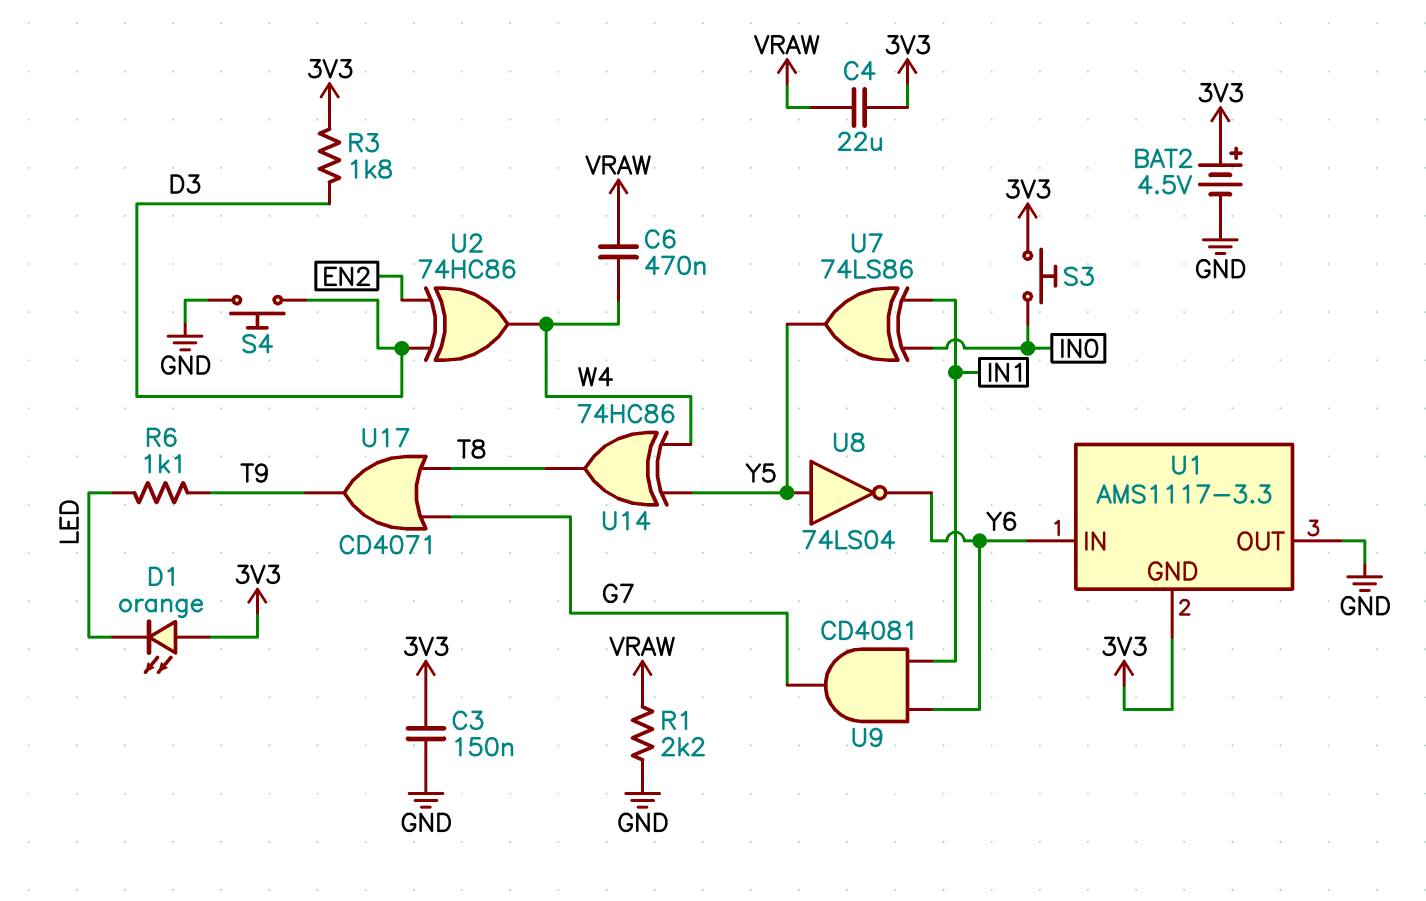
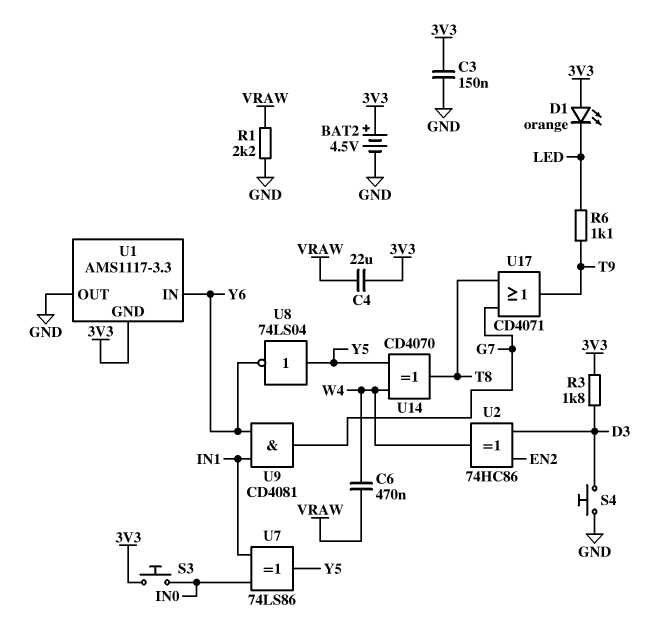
U14: XOR 74HC86 (in W4, in Y5, out T8) -> XOR CD4070 (in W4, in Y5, out T8)

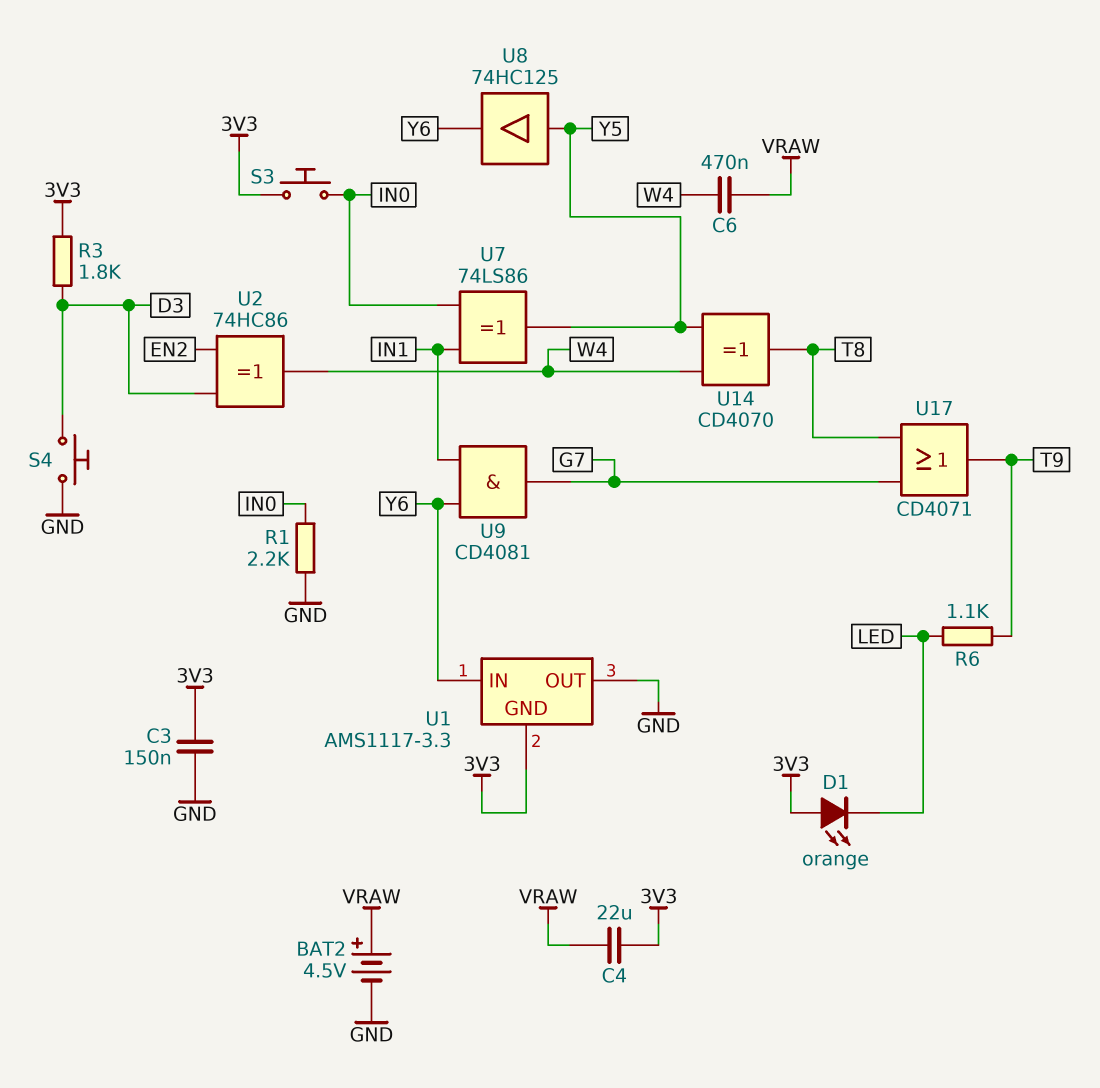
BAT2: 4.5V (plus 3V3, minus GND) -> 4.5V (plus VRAW, minus GND)
R1: 2.2k (GND, VRAW) -> 2.2k (GND, IN0)
U8: NOT 74LS04 (in Y5, out Y6) -> buffer 74HC125 (in Y5, out Y6)

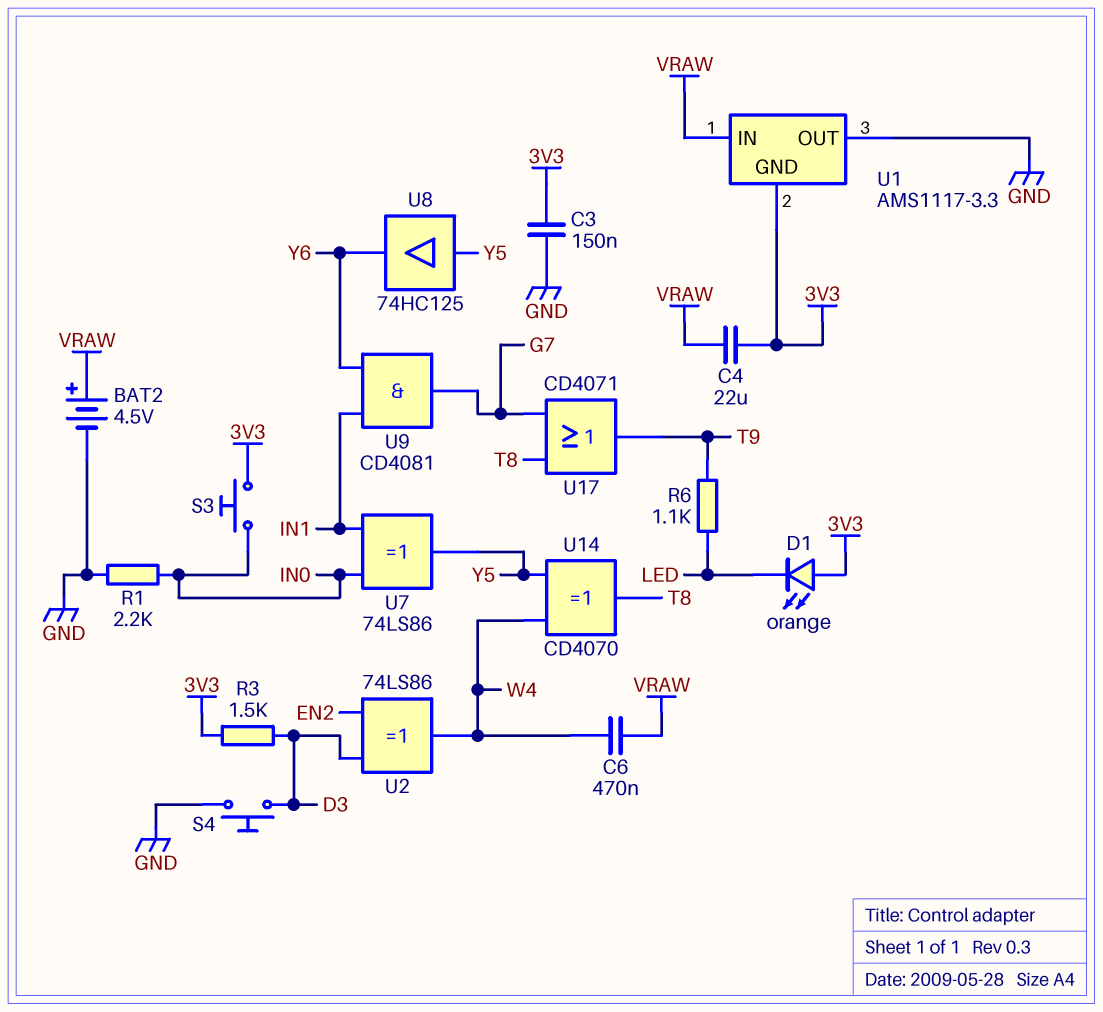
R3: 1.8k (3V3, D3) -> 1.5k (3V3, D3)
U1 pin IN: Y6 -> VRAW
U2: XOR 74HC86 (in D3, in EN2, out W4) -> XOR 74LS86 (in D3, in EN2, out W4)

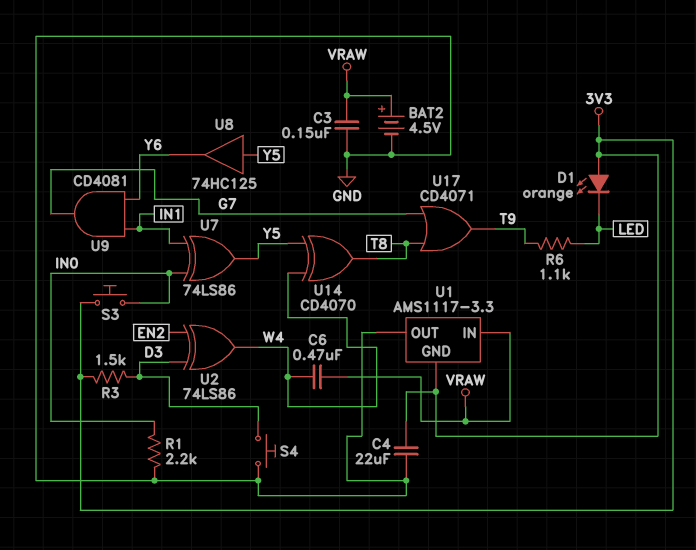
C3: 150nF (3V3, GND) -> 150nF (GND, VRAW)
C4: 22uF (3V3, VRAW) -> 22uF (3V3, GND)

